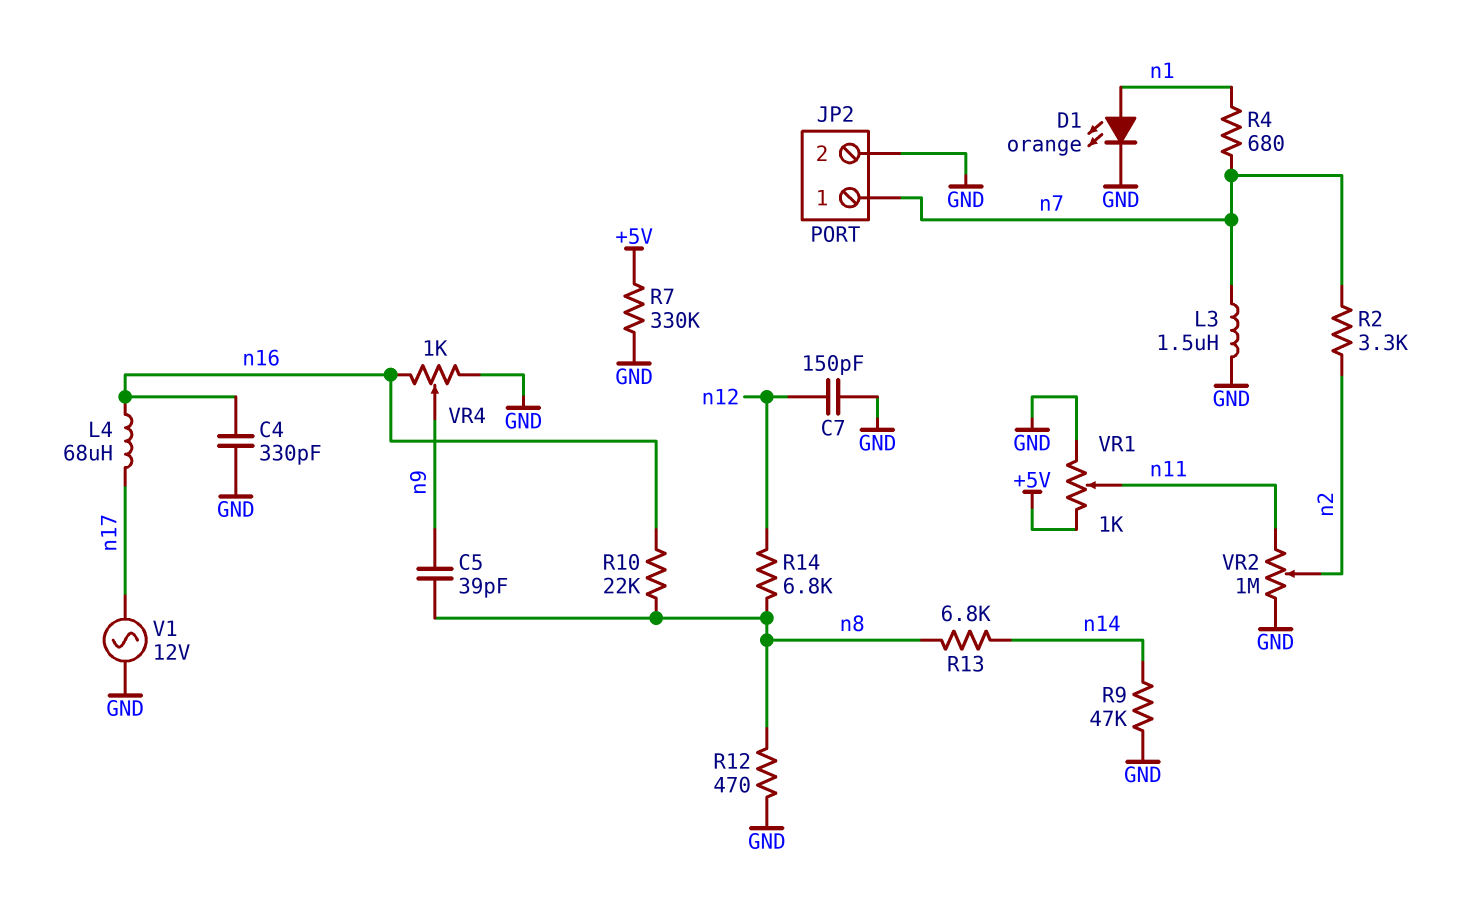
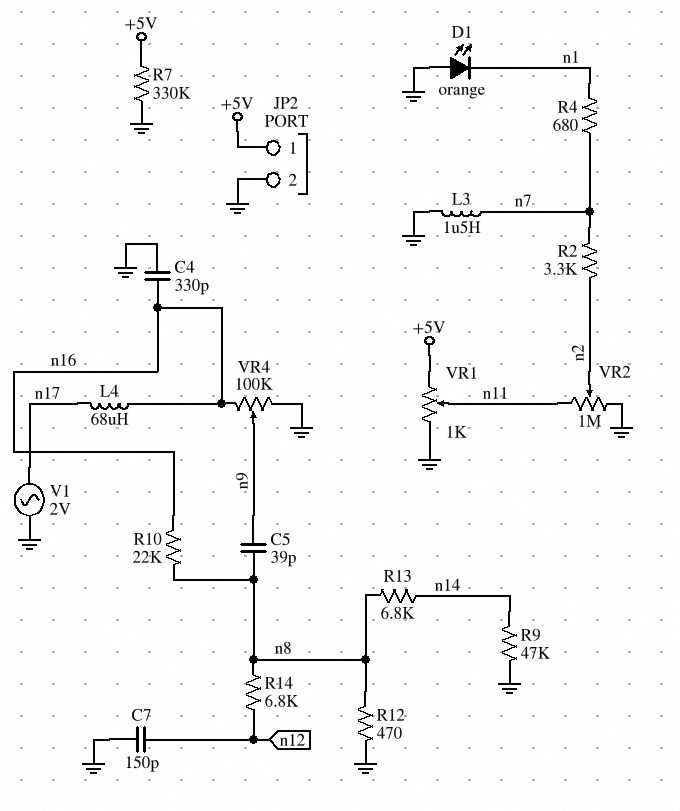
D1: LED orange (A n1, K GND) -> LED orange (A GND, K n1)
JP2 pin 1: n7 -> +5V
V1: AC 12V (GND, n17) -> AC 2V (GND, n17)
VR4: 1k (GND, n16, wiper n9) -> 100k (GND, n16, wiper n9)

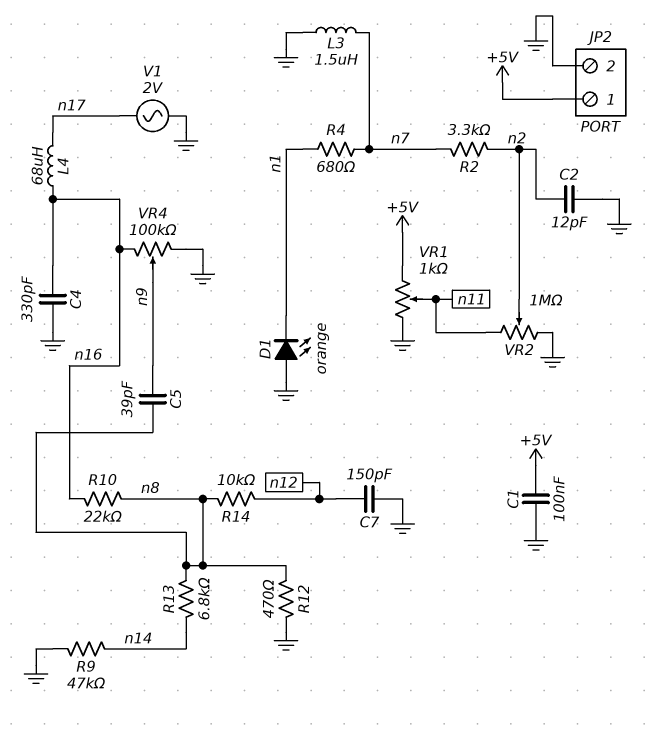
C1: none -> 100nF (+5V, GND)
C2: none -> 12pF (GND, n2)
R7: 330k (+5V, GND) -> none
R14: 6.8k (n8, n12) -> 10k (n8, n12)

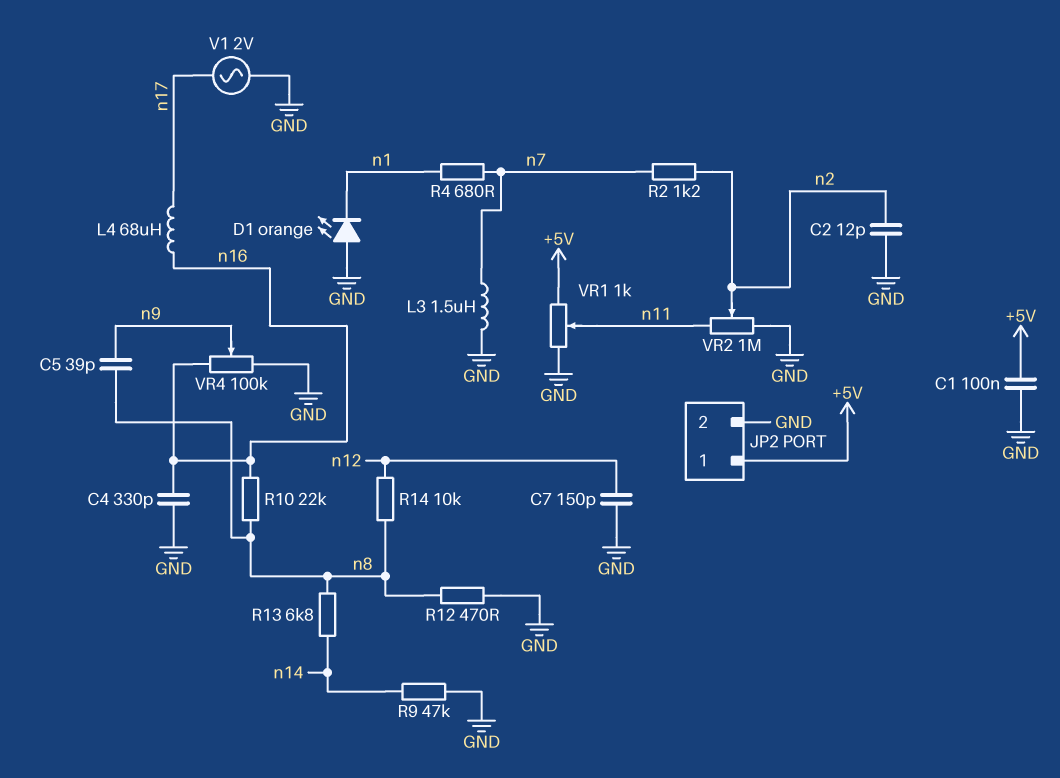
R2: 3.3k (n2, n7) -> 1.2k (n2, n7)

